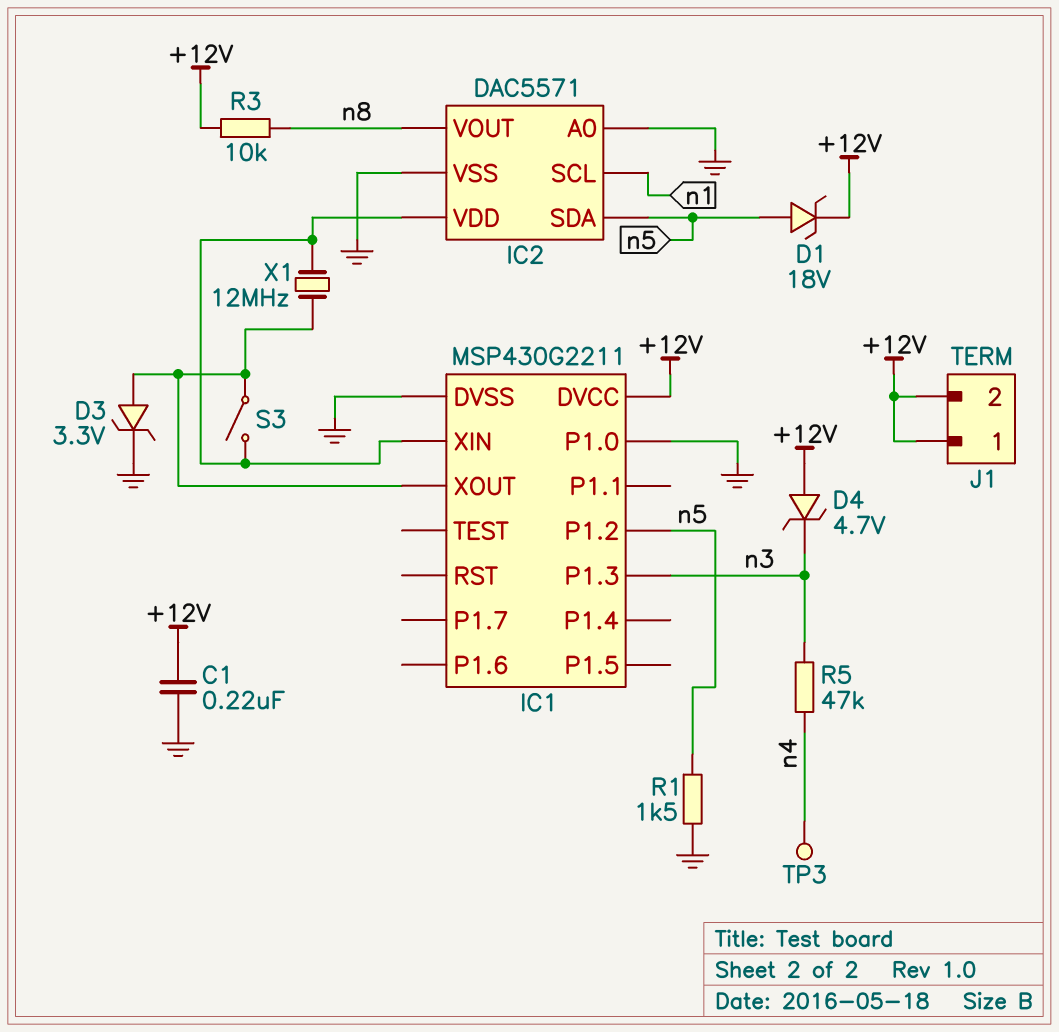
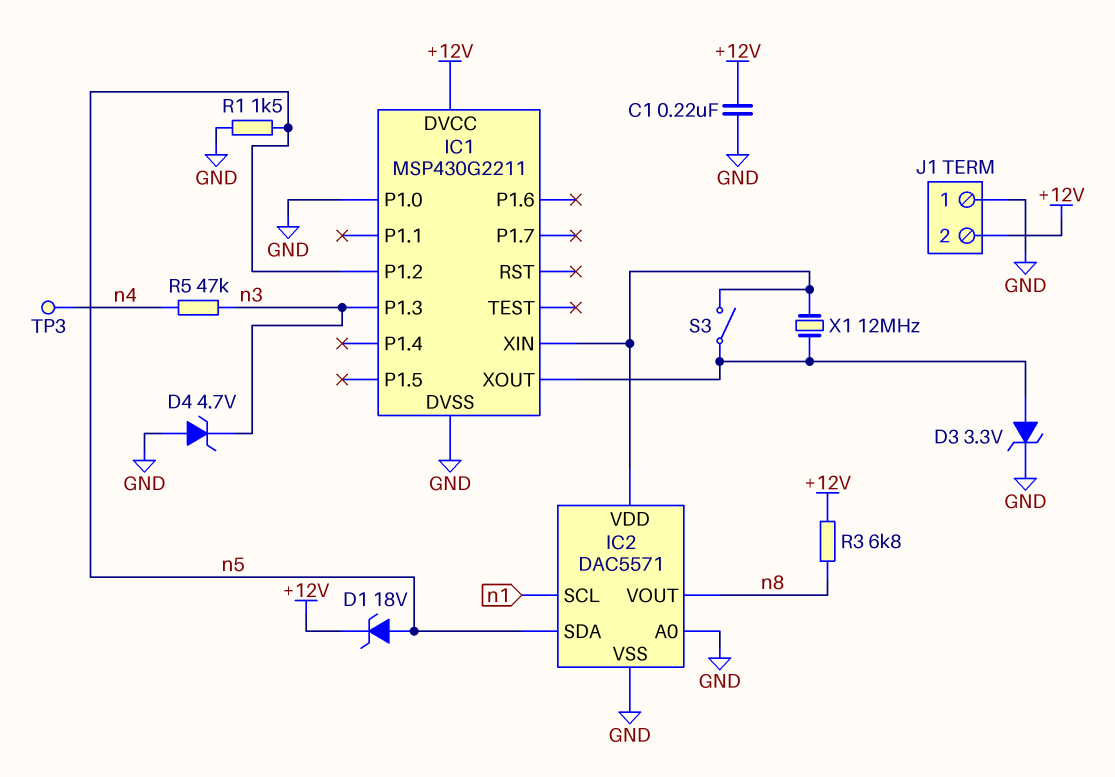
D4: zener 4.7V (A +12V, K n3) -> zener 4.7V (A GND, K n3)
J1 pin 1: +12V -> GND
R3: 10k (+12V, n8) -> 6.8k (+12V, n8)

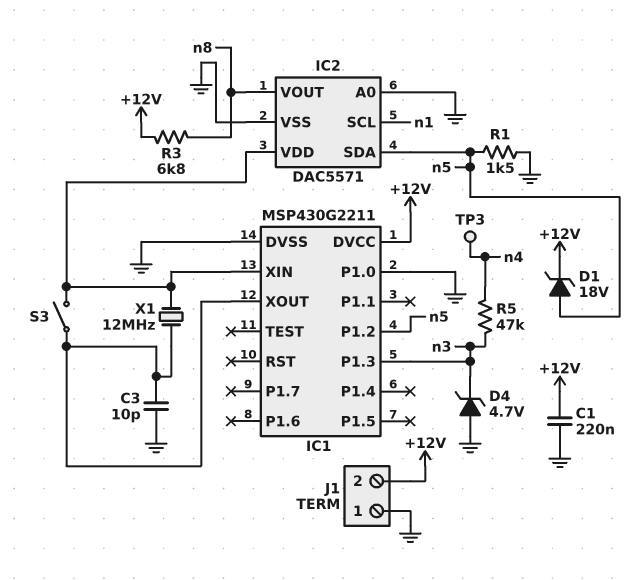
C3: none -> 10pF (GND, IC1/XOUT)
D3: zener 3.3V (A IC1/XOUT, K GND) -> none

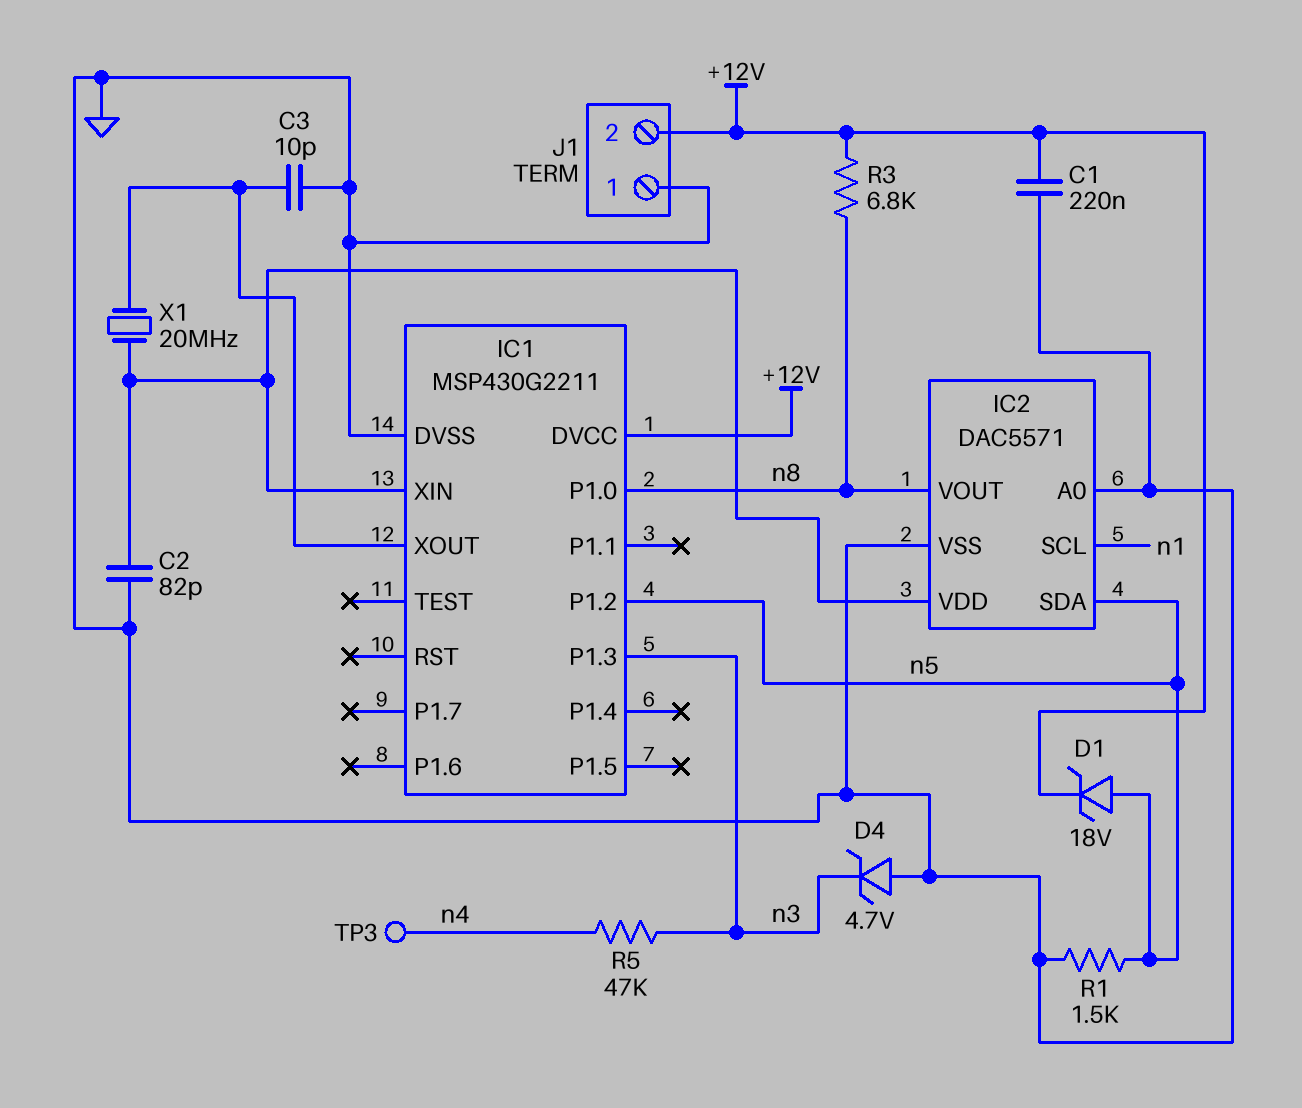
C2: none -> 82pF (GND, IC1/XIN)
IC1 pin P1.0: GND -> n8
S3: switch (IC1/XIN, IC1/XOUT) -> none
X1: 12MHz (IC1/XIN, IC1/XOUT) -> 20MHz (IC1/XIN, IC1/XOUT)

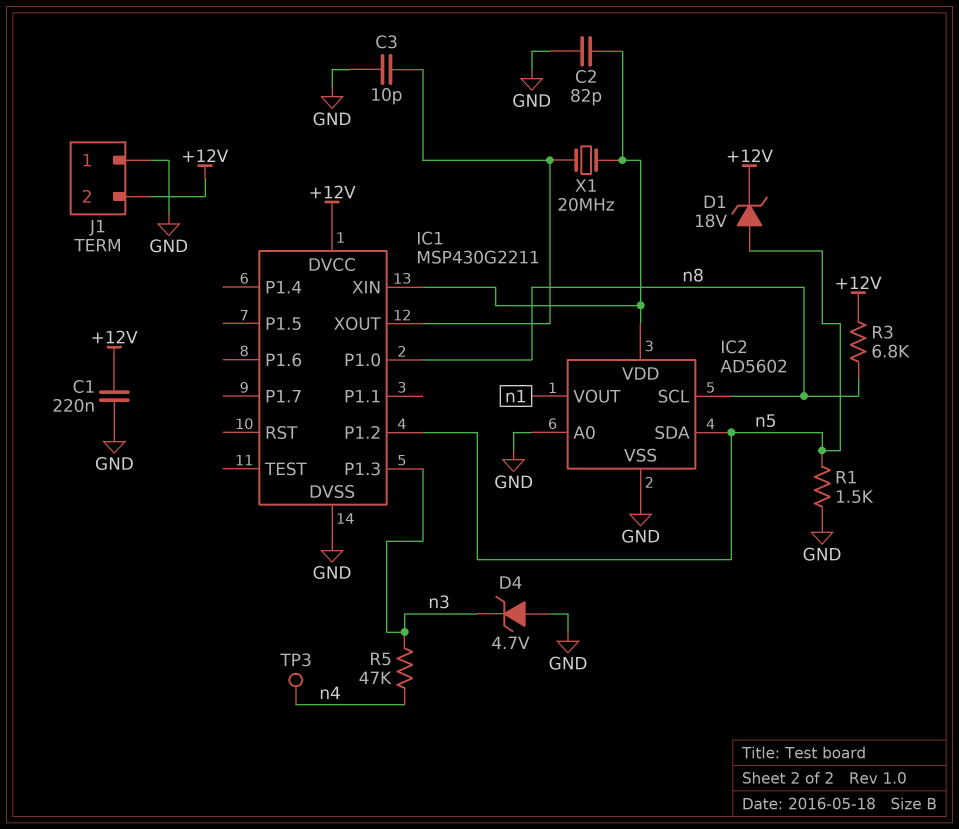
IC2: DAC5571 -> AD5602
IC2 pin SCL: n1 -> n8
IC2 pin VOUT: n8 -> n1

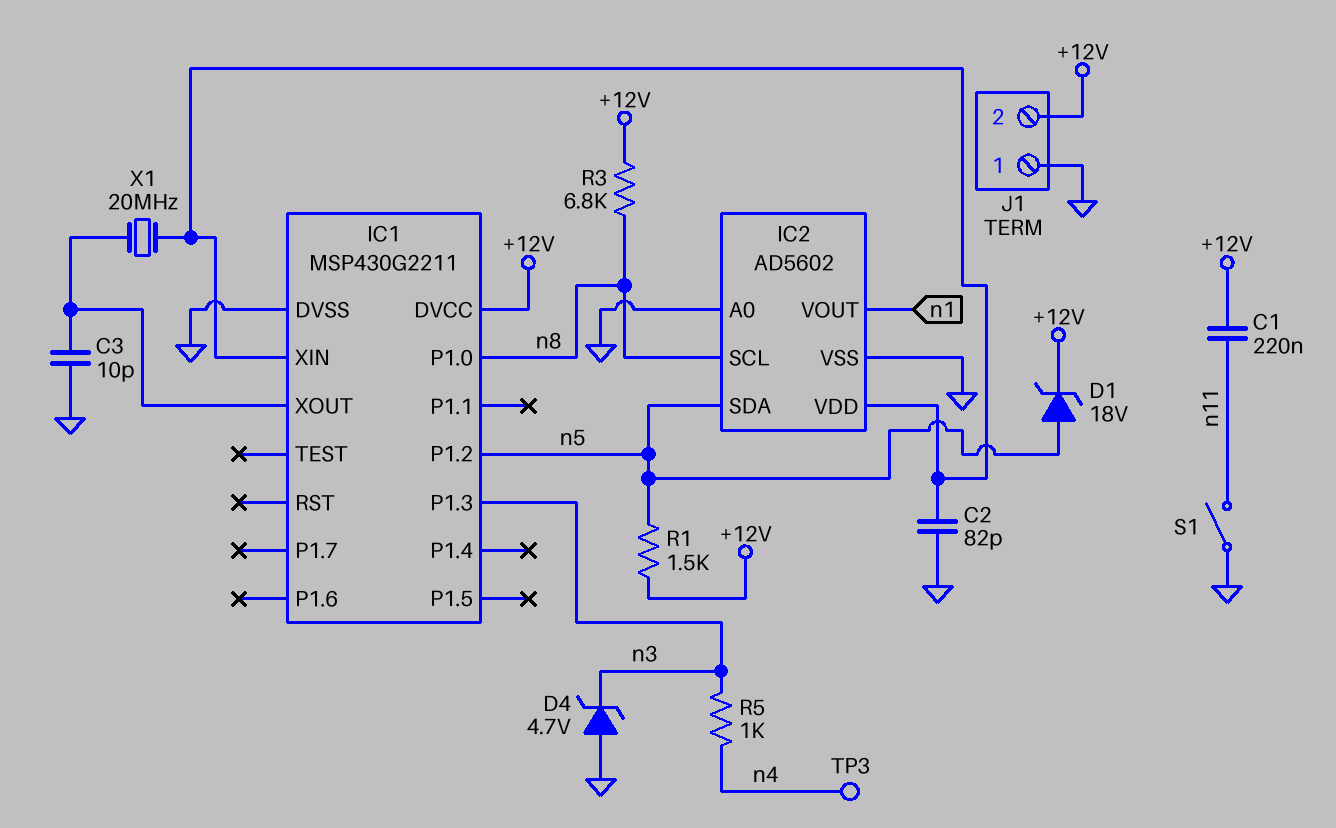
C1: 220nF (+12V, GND) -> 220nF (+12V, n11)
R1: 1.5k (GND, n5) -> 1.5k (+12V, n5)
R5: 47k (n3, n4) -> 1k (n3, n4)
S1: none -> switch (GND, n11)

